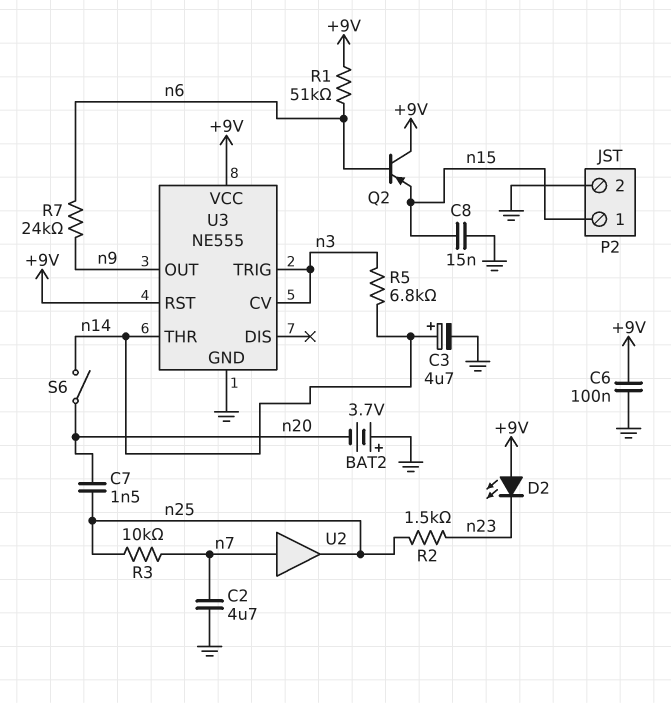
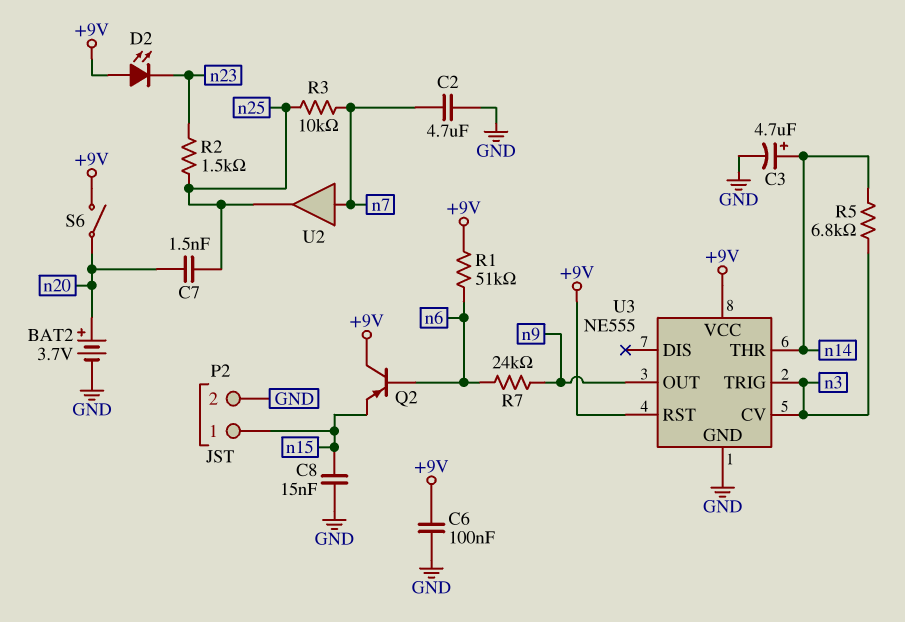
BAT2: 3.7V (plus GND, minus n20) -> 3.7V (plus n20, minus GND)
S6: switch (n14, n20) -> switch (+9V, n20)

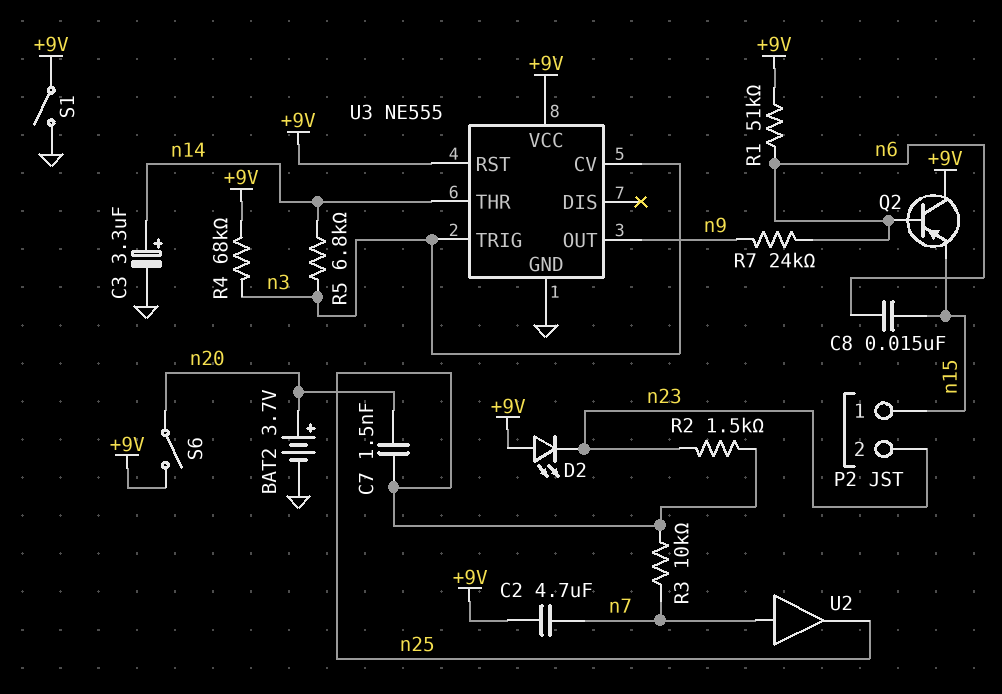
C2: 4.7uF (GND, n7) -> 4.7uF (+9V, n7)
C3: 4.7uF (plus n14, minus GND) -> 3.3uF (plus n14, minus GND)
C6: 100nF (+9V, GND) -> none
C8: 15nF (GND, n15) -> 15nF (n6, n15)
P2 pin 2: GND -> n23
R4: none -> 68k (+9V, n3)
S1: none -> switch (+9V, GND)

